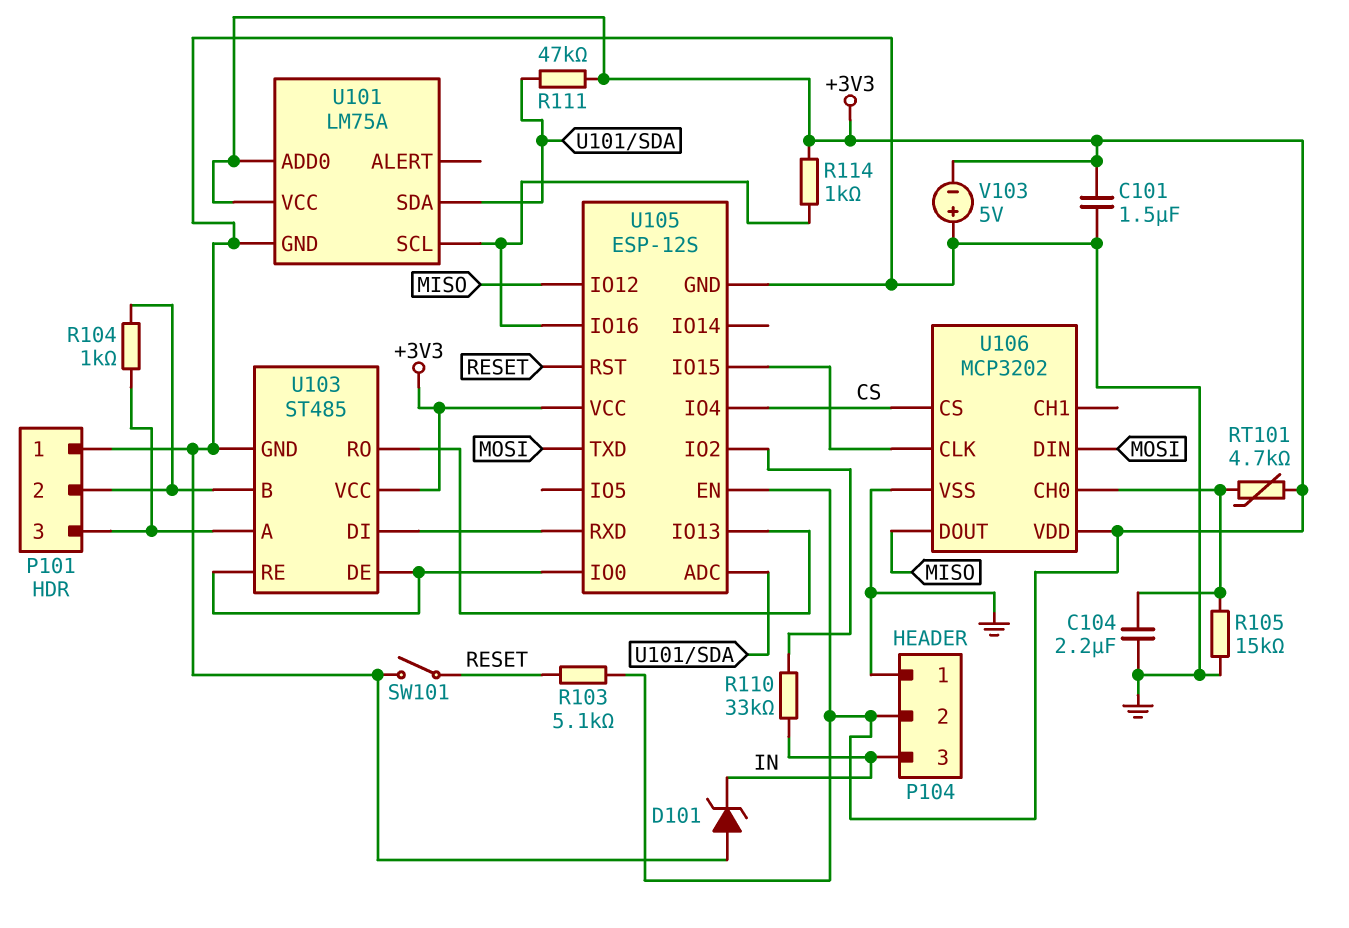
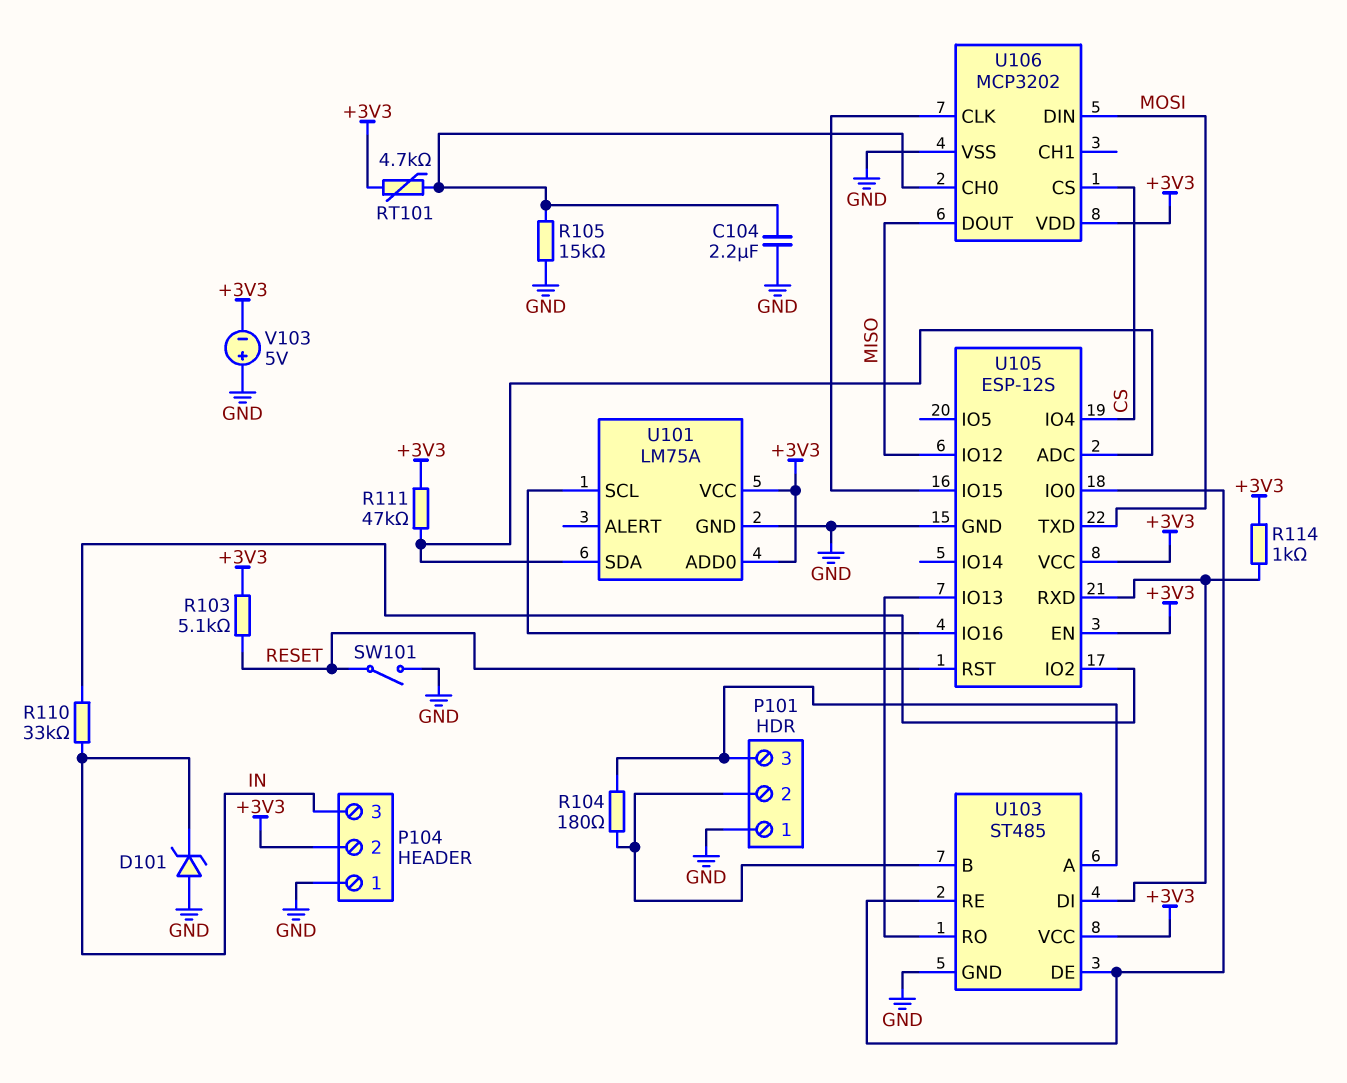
C101: 1.5uF (+3V3, GND) -> none
R104: 1k (P101/2, P101/3) -> 180 (P101/2, P101/3)
R114: 1k (+3V3, U101/SCL) -> 1k (+3V3, U103/DI)

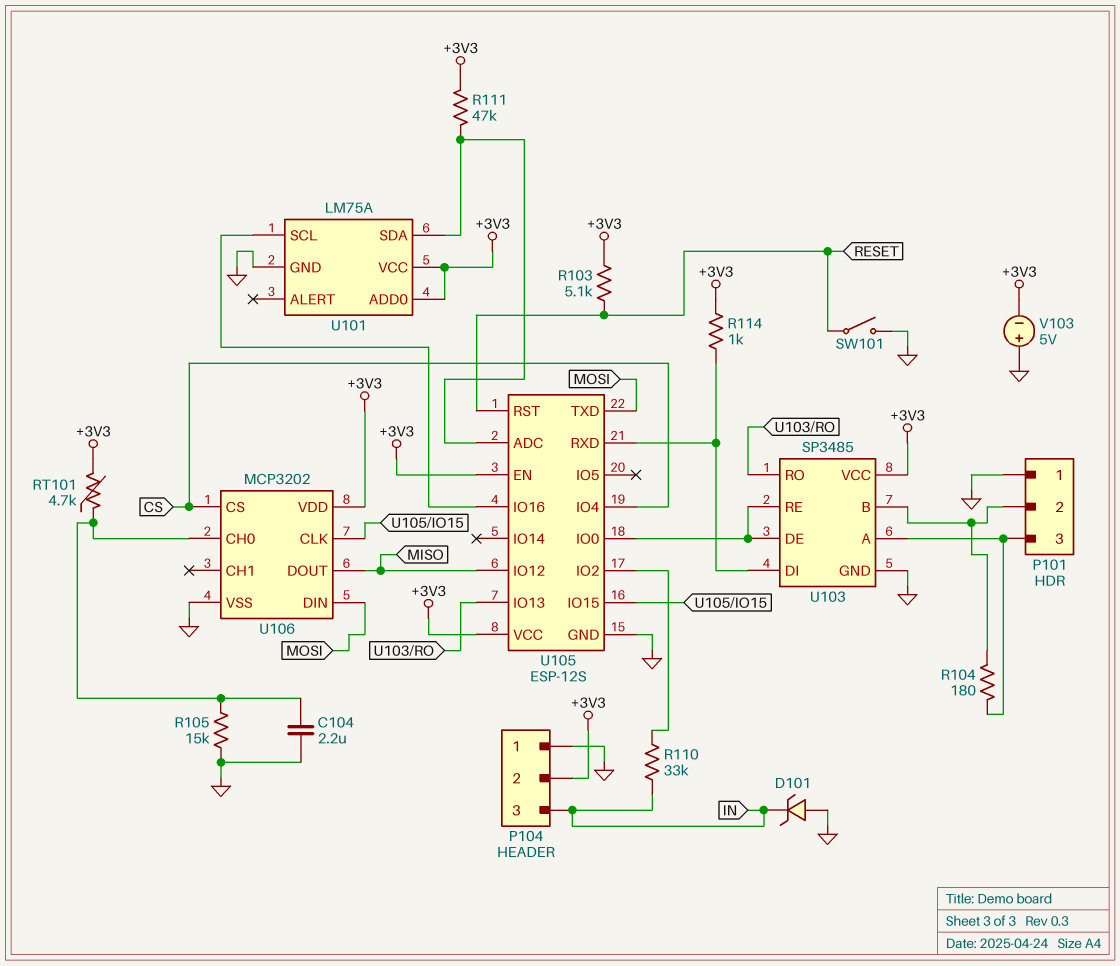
U103: ST485 -> SP3485

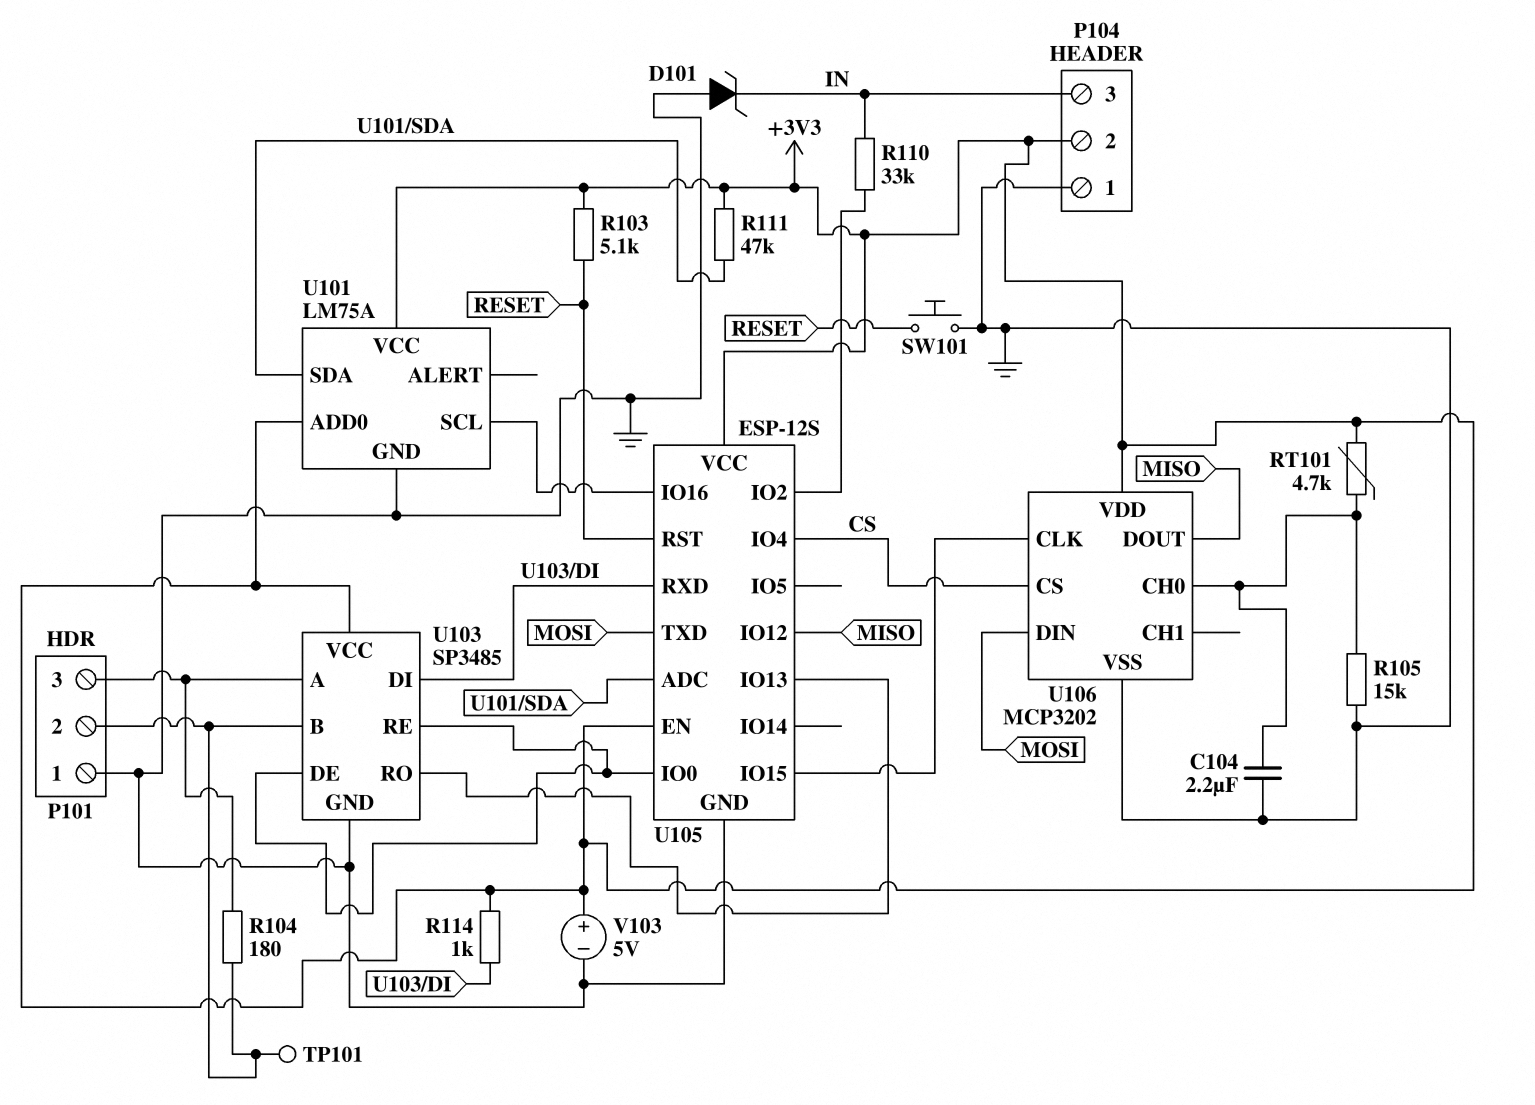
SW101: switch (GND, RESET) -> button (GND, RESET)
TP101: none -> test point (P101/2)
V103: 5V (plus GND, minus +3V3) -> 5V (plus +3V3, minus GND)

